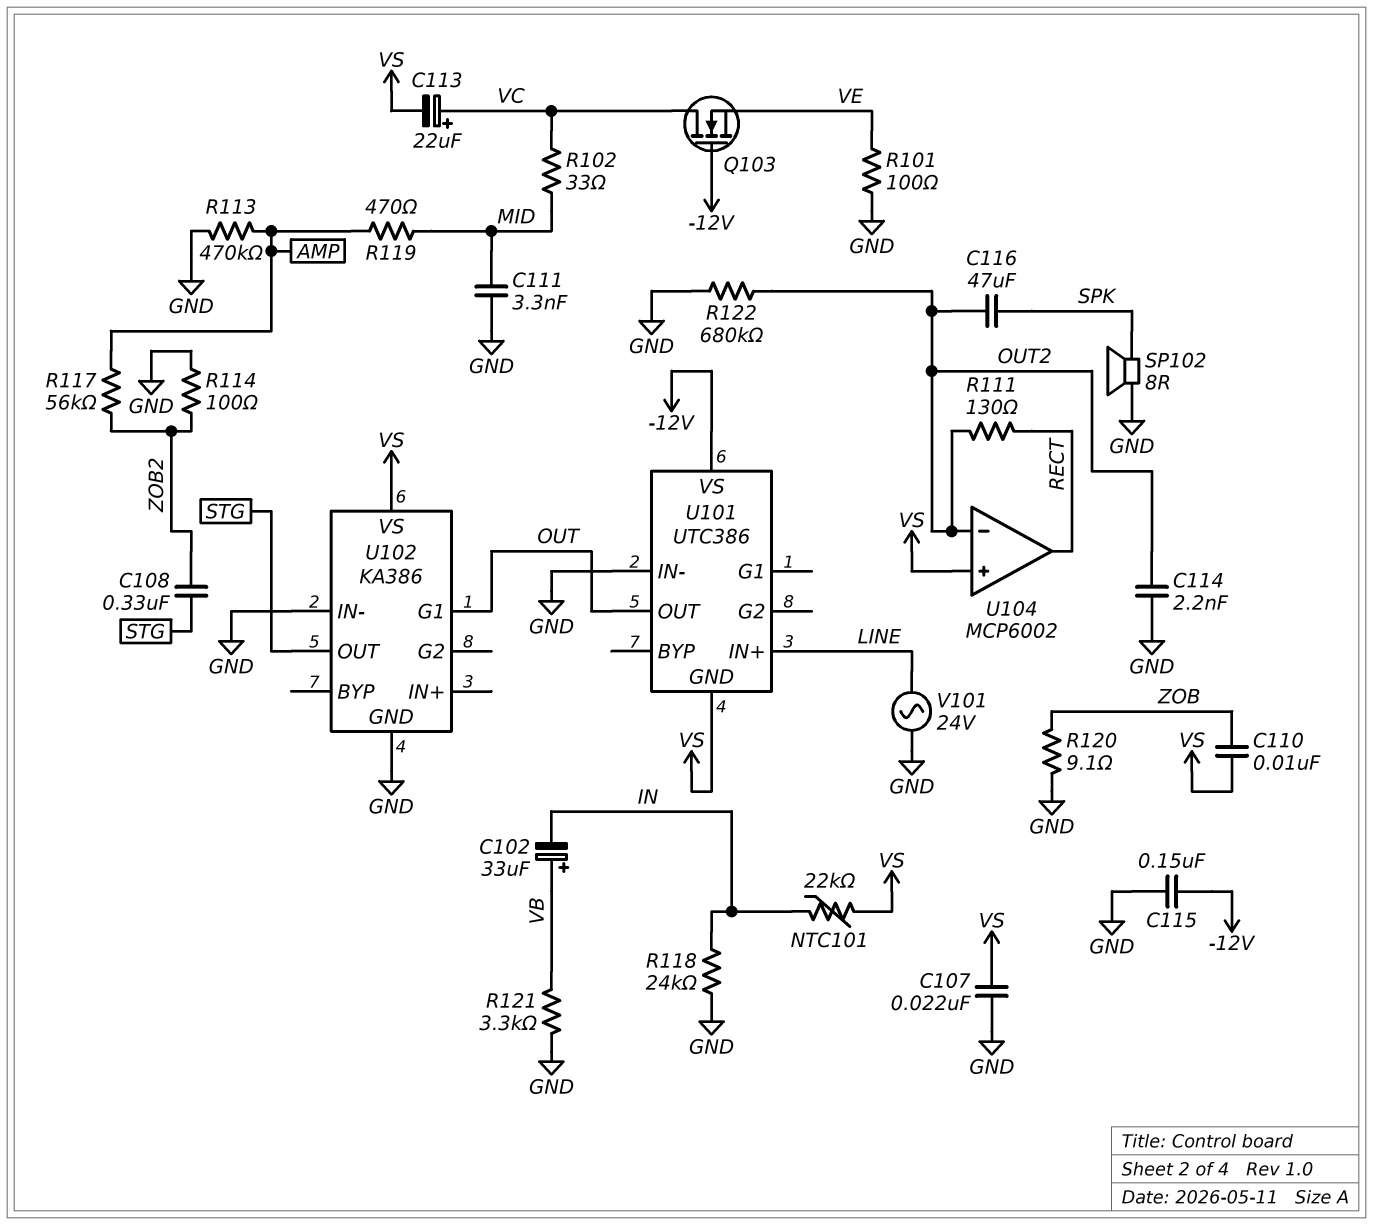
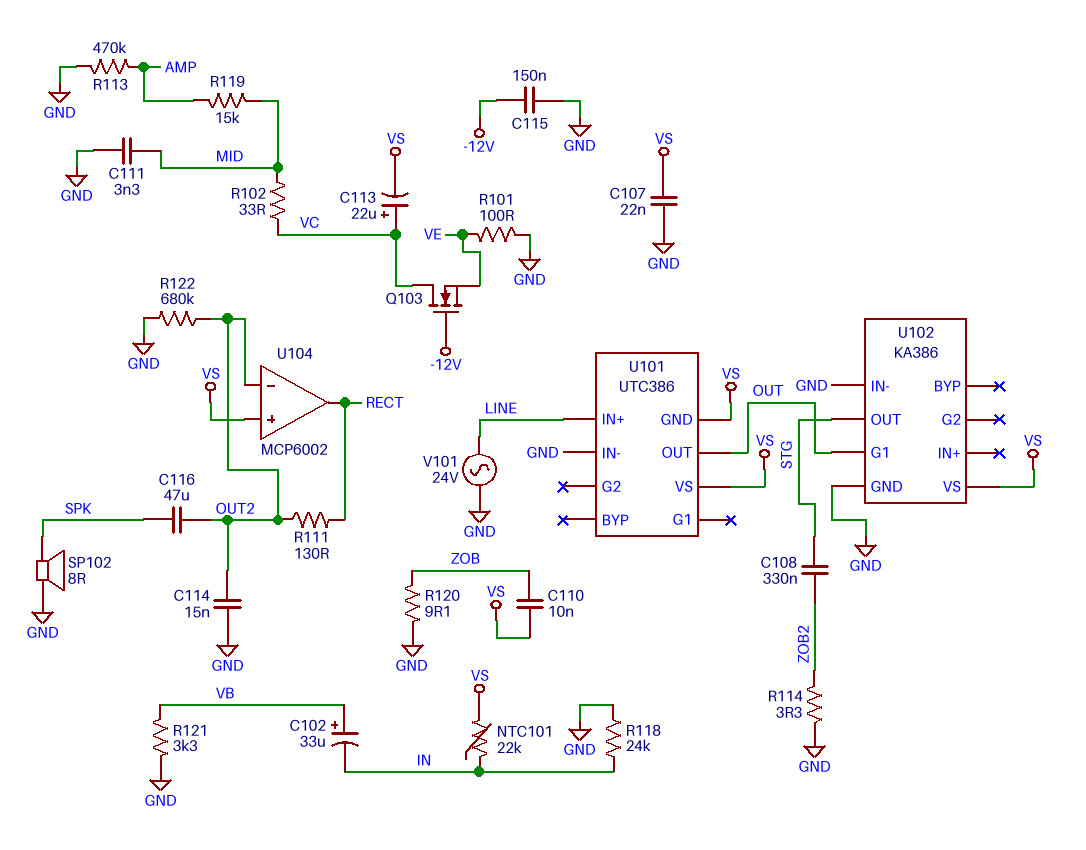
C114: 2.2nF (GND, OUT2) -> 15nF (GND, OUT2)
R114: 100 (GND, ZOB2) -> 3.3 (GND, ZOB2)
R117: 56k (AMP, ZOB2) -> none
R119: 470 (AMP, MID) -> 15k (AMP, MID)
U101 pin VS: -12V -> VS

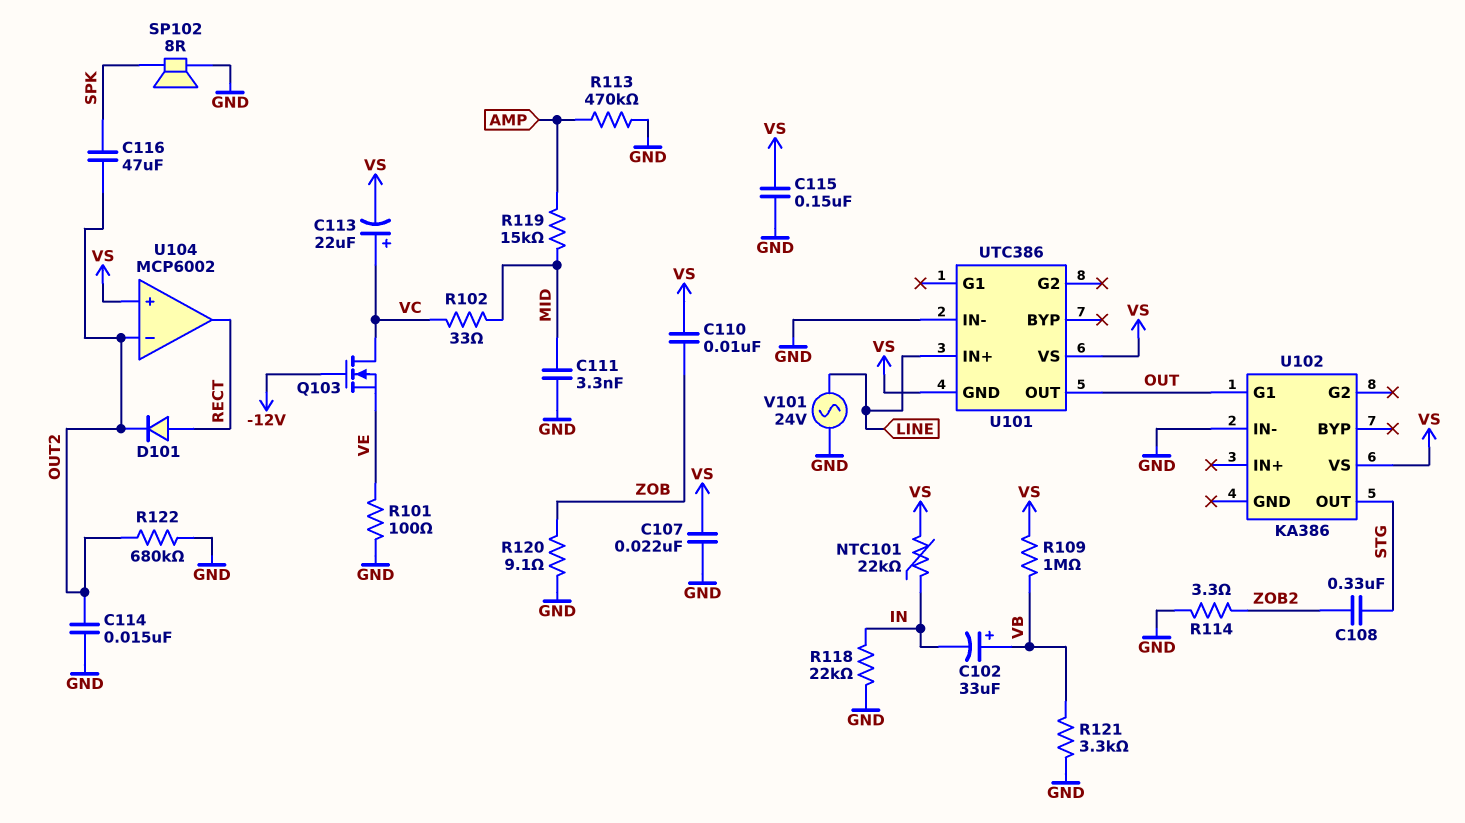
C115: 150nF (-12V, GND) -> 150nF (GND, VS)
D101: none -> diode (A RECT, K OUT2)
R109: none -> 1M (VB, VS)
R111: 130 (OUT2, RECT) -> none
R118: 24k (GND, IN) -> 22k (GND, IN)
U102 pin GND: GND -> none

